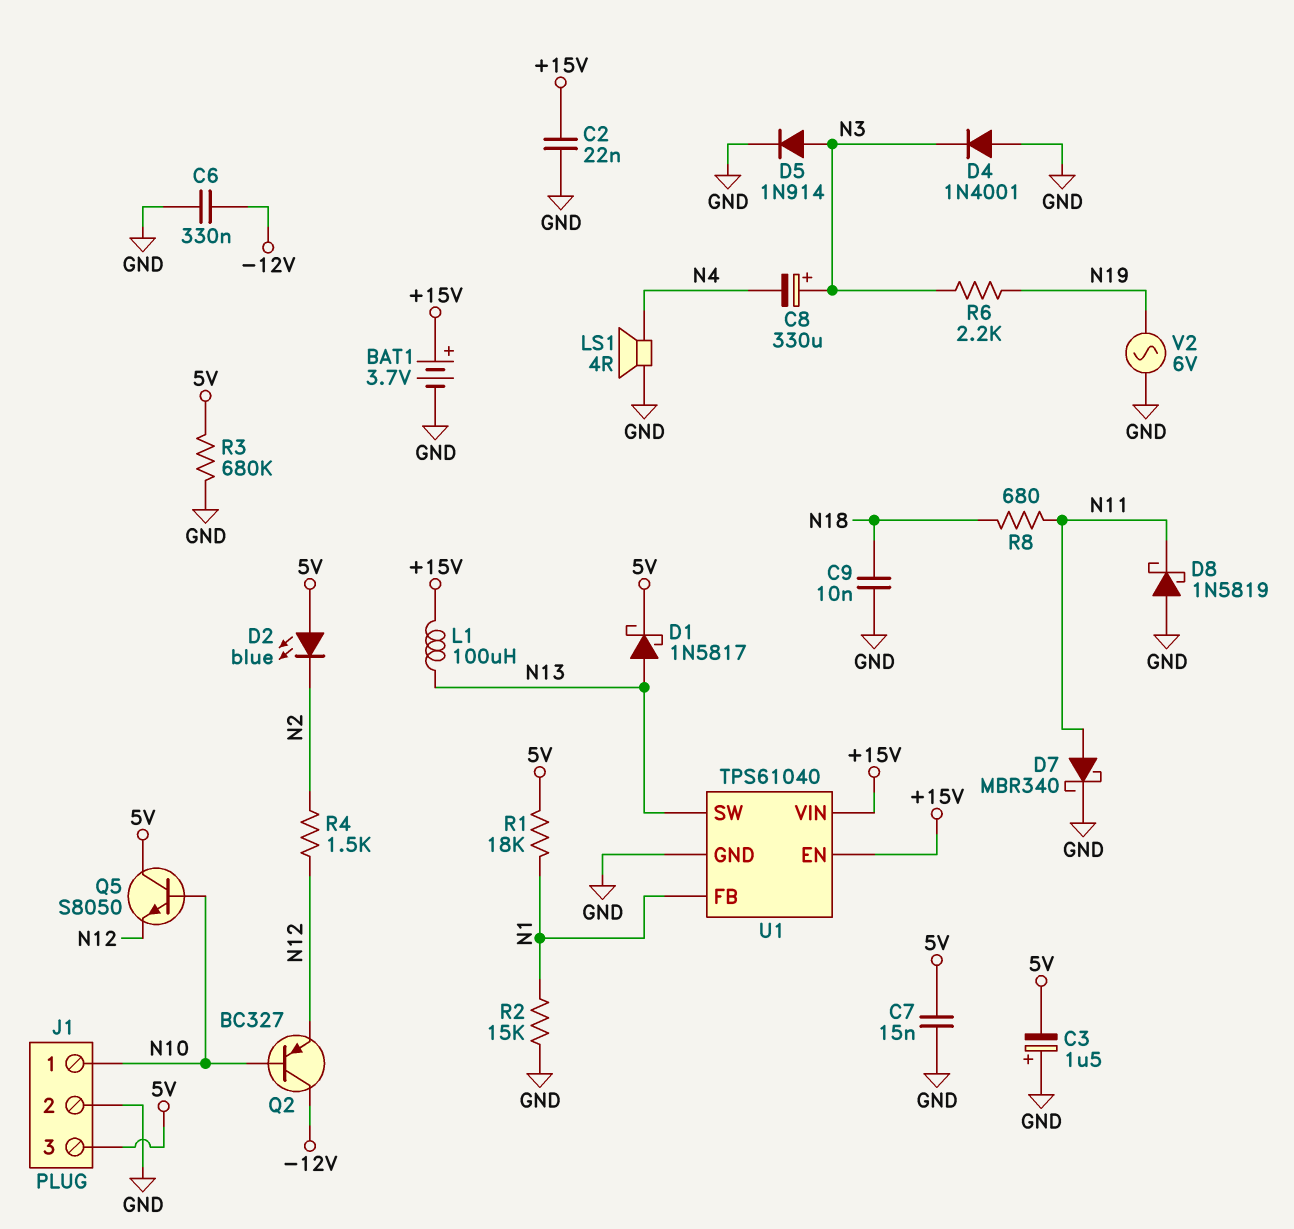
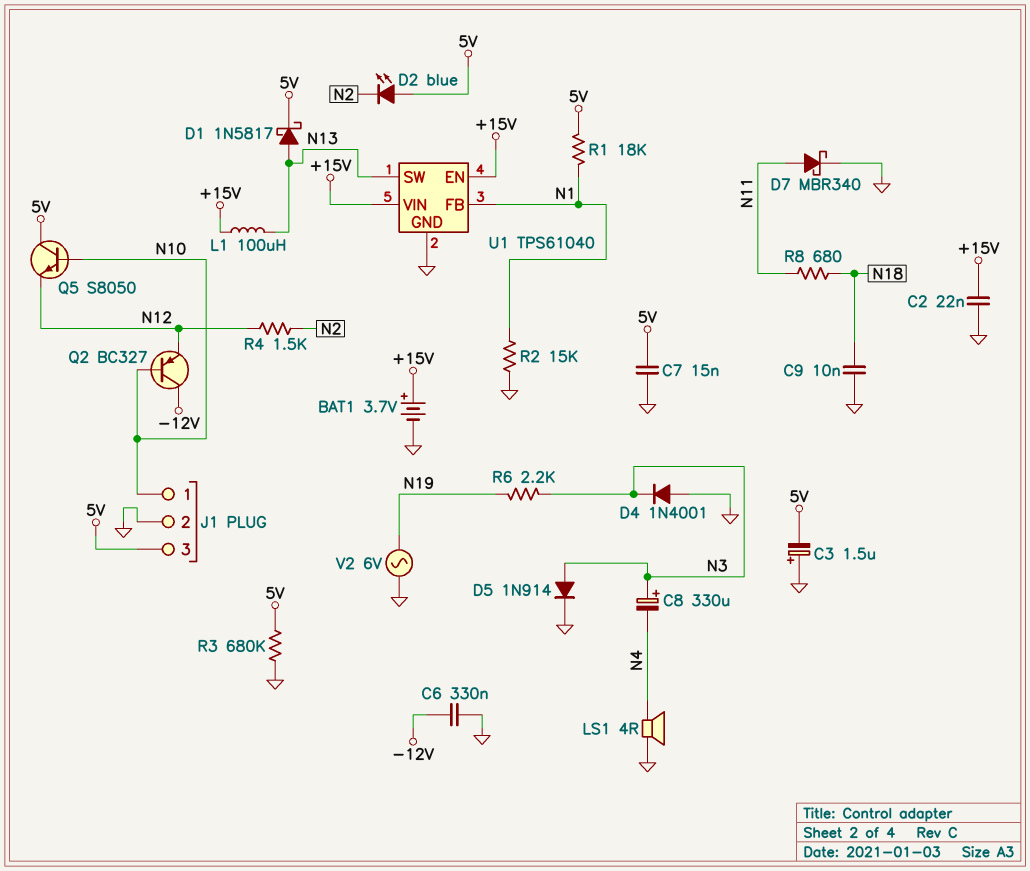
D8: schottky 1N5819 (A GND, K N11) -> none

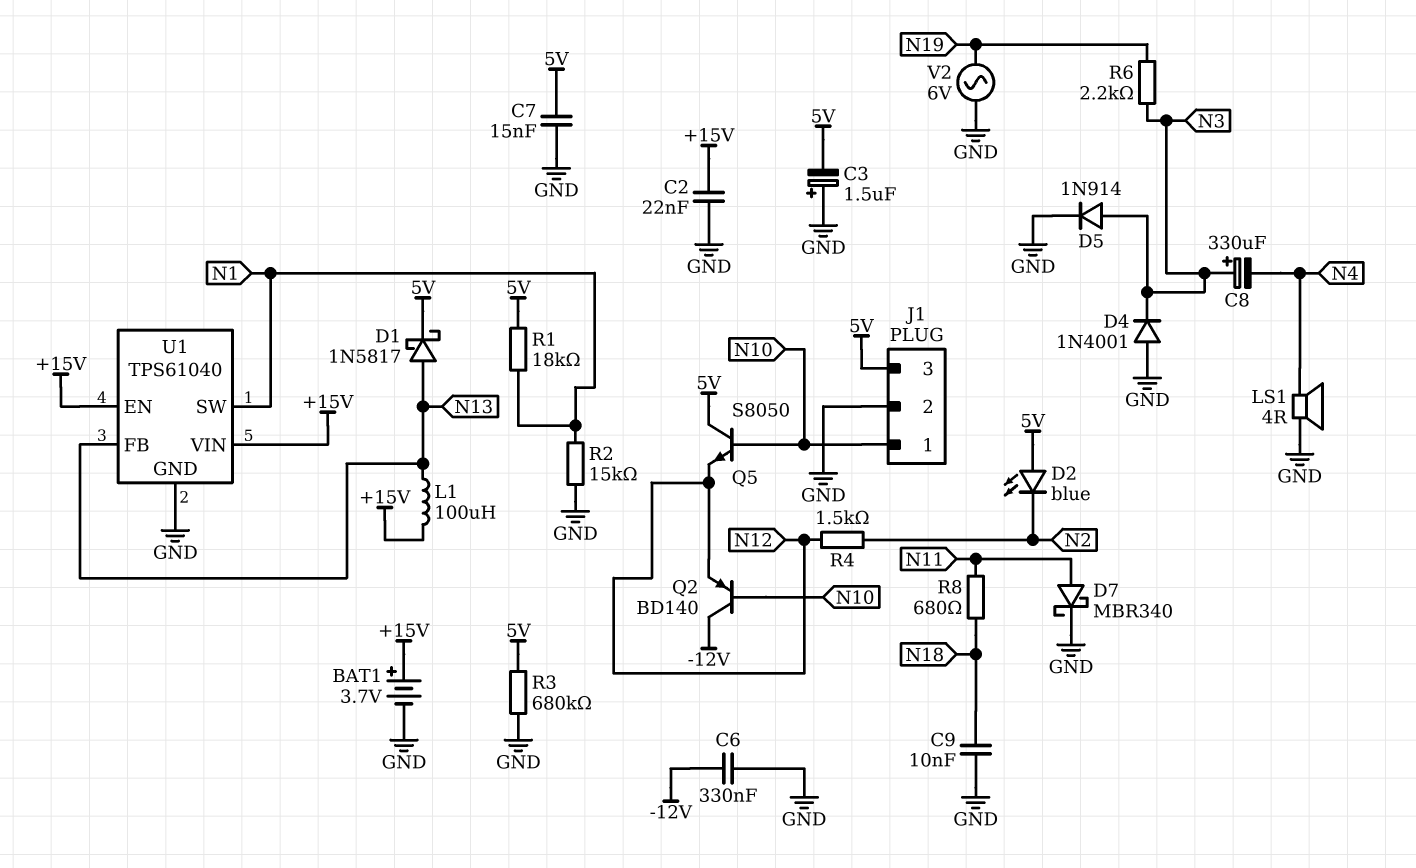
Q2: PNP BC327 (B N10, C -12V, E N12) -> PNP BD140 (B N10, C -12V, E N12)
U1 pin FB: N1 -> N13
U1 pin SW: N13 -> N1

